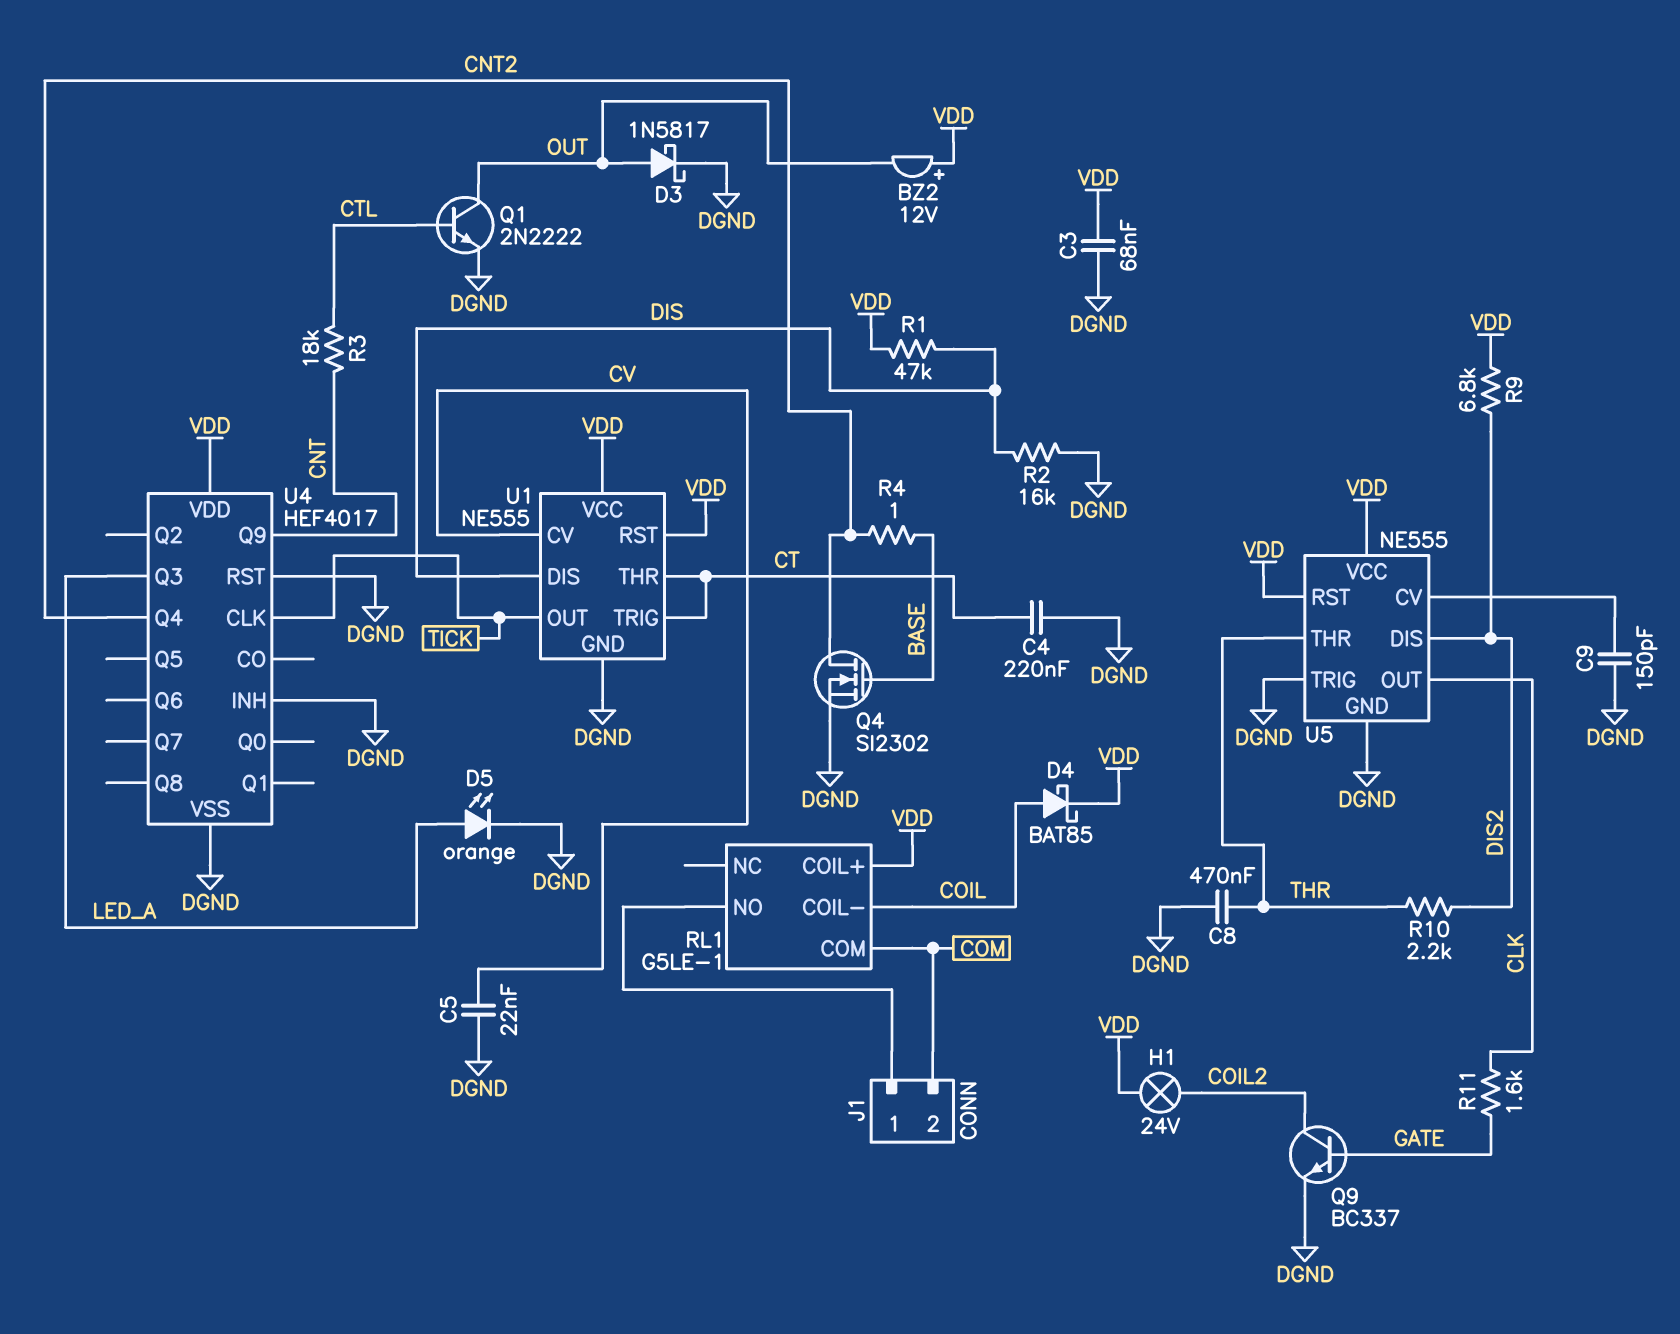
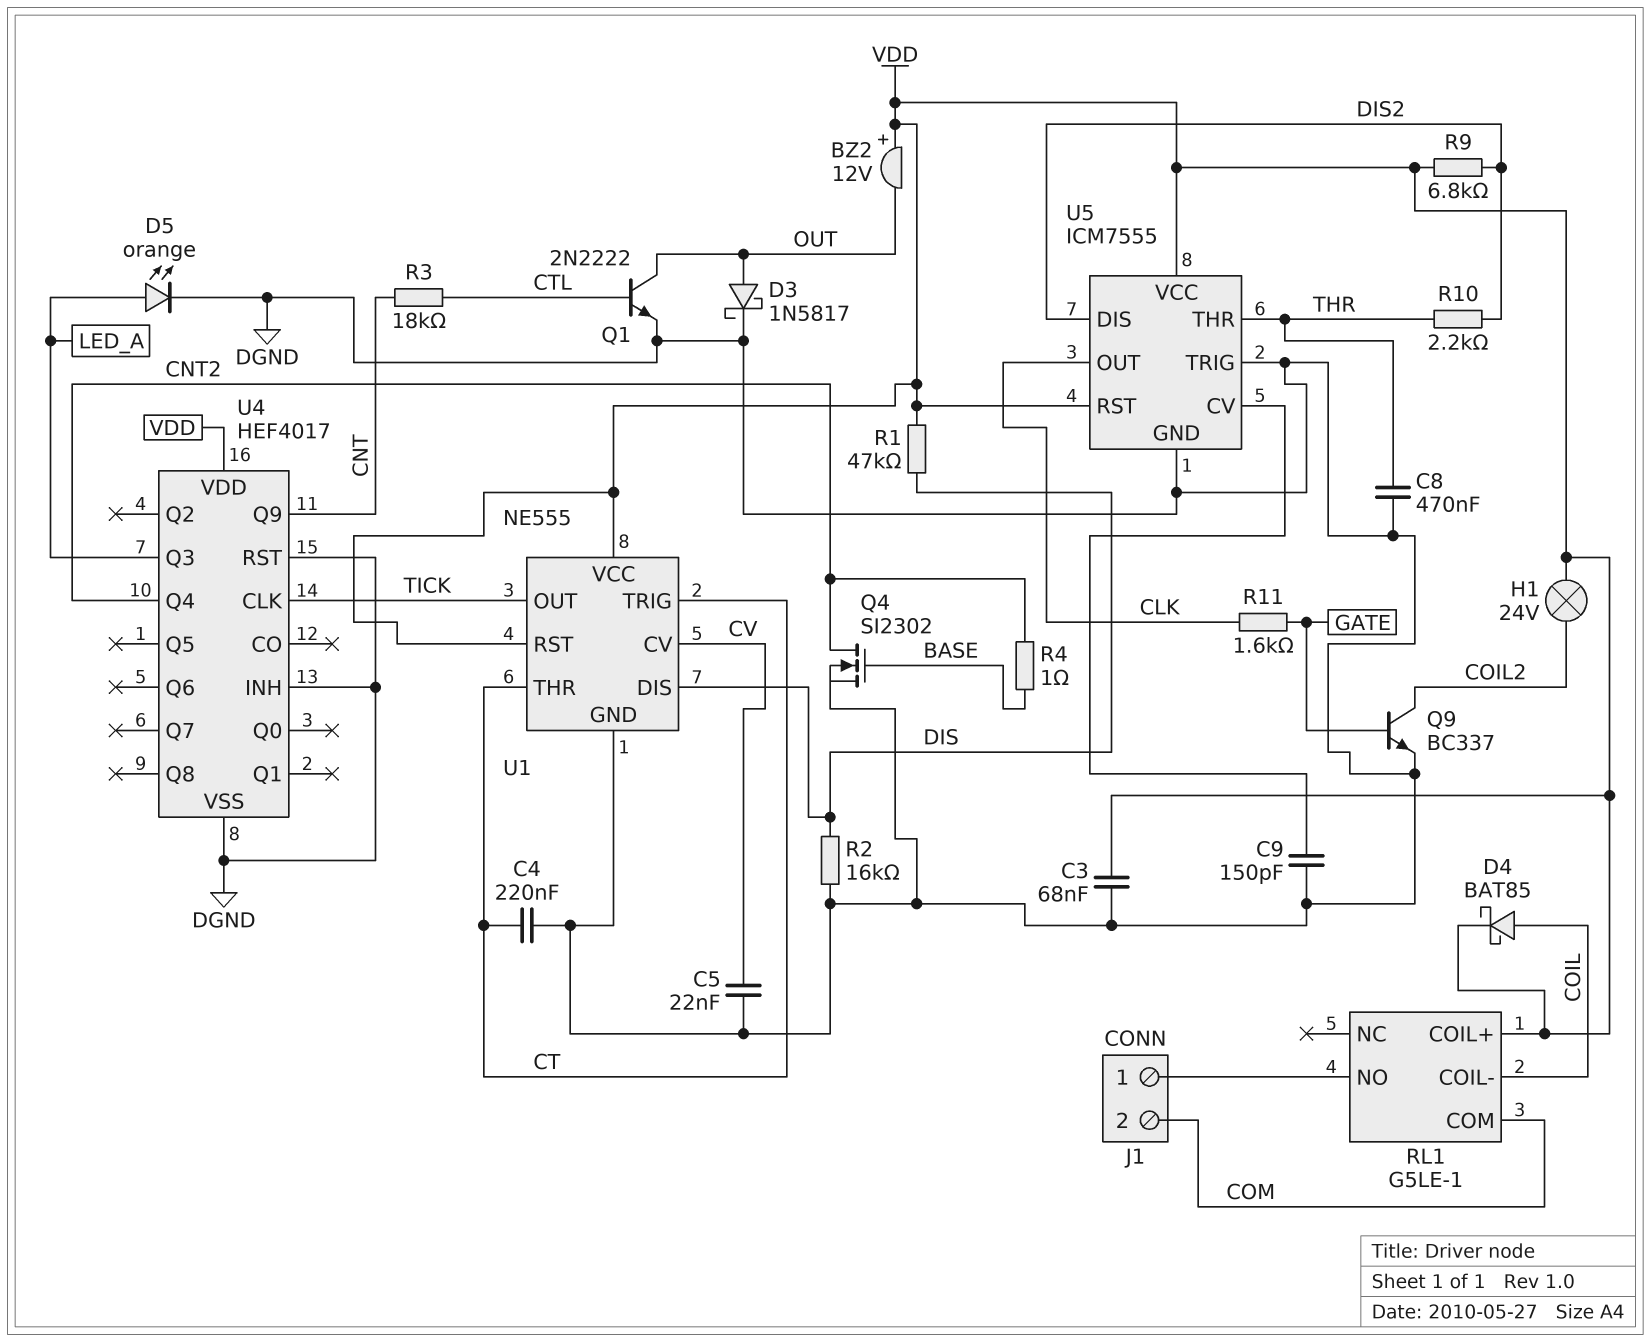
U5: NE555 -> ICM7555

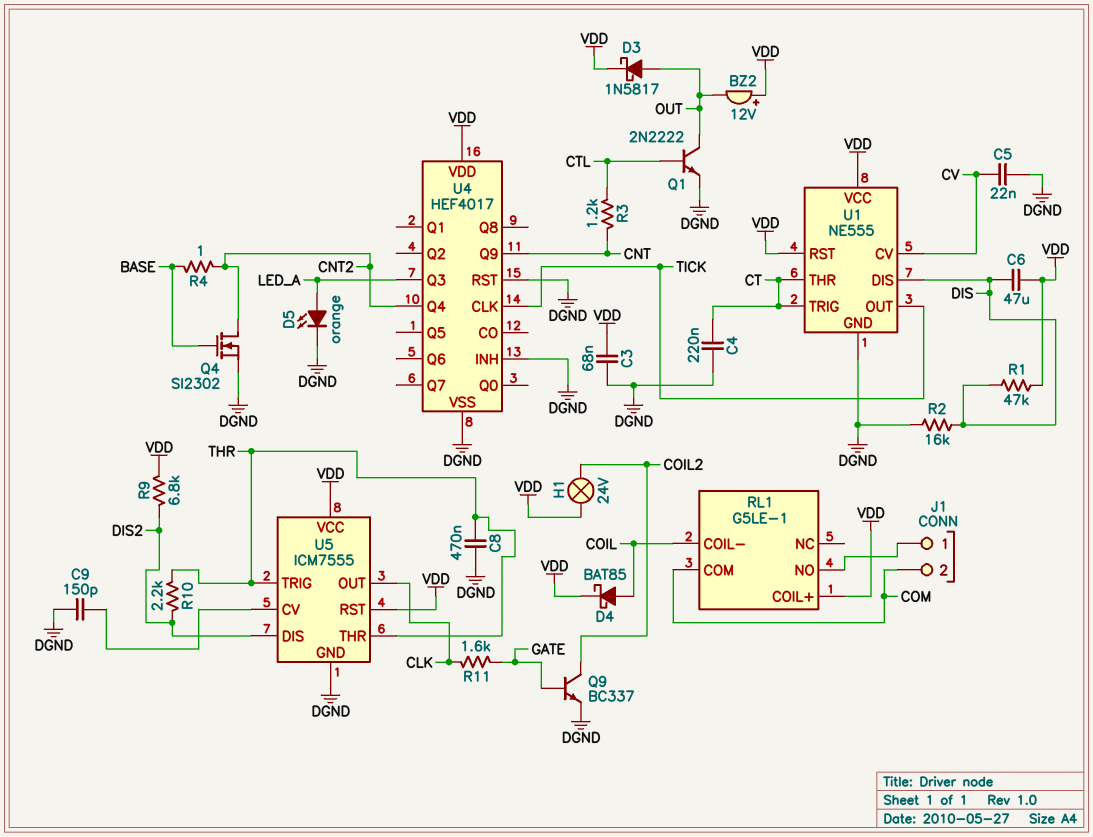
C6: none -> 47uF (DIS, VDD)
D3: schottky 1N5817 (A OUT, K DGND) -> schottky 1N5817 (A OUT, K VDD)
R3: 18k (CNT, CTL) -> 1.2k (CNT, CTL)
U5 pin TRIG: DGND -> THR

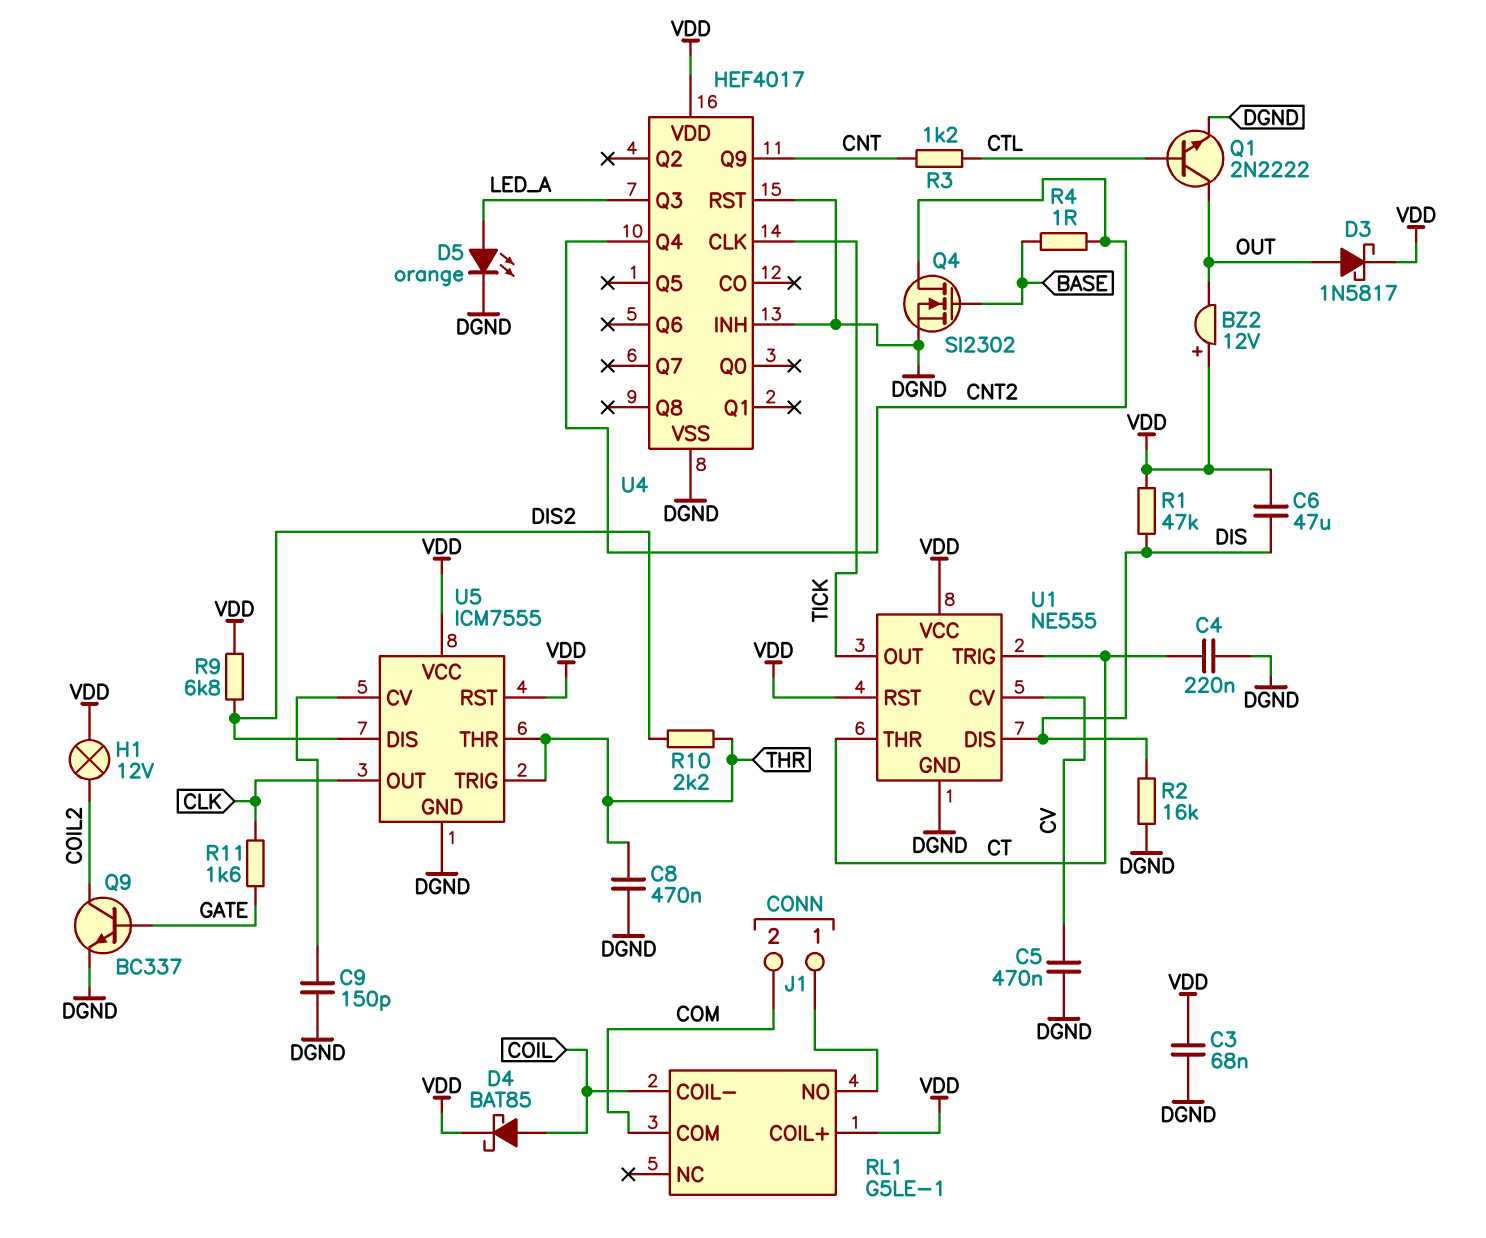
C5: 22nF (CV, DGND) -> 470nF (CV, DGND)
H1: lamp 24V (COIL2, VDD) -> lamp 12V (COIL2, VDD)

